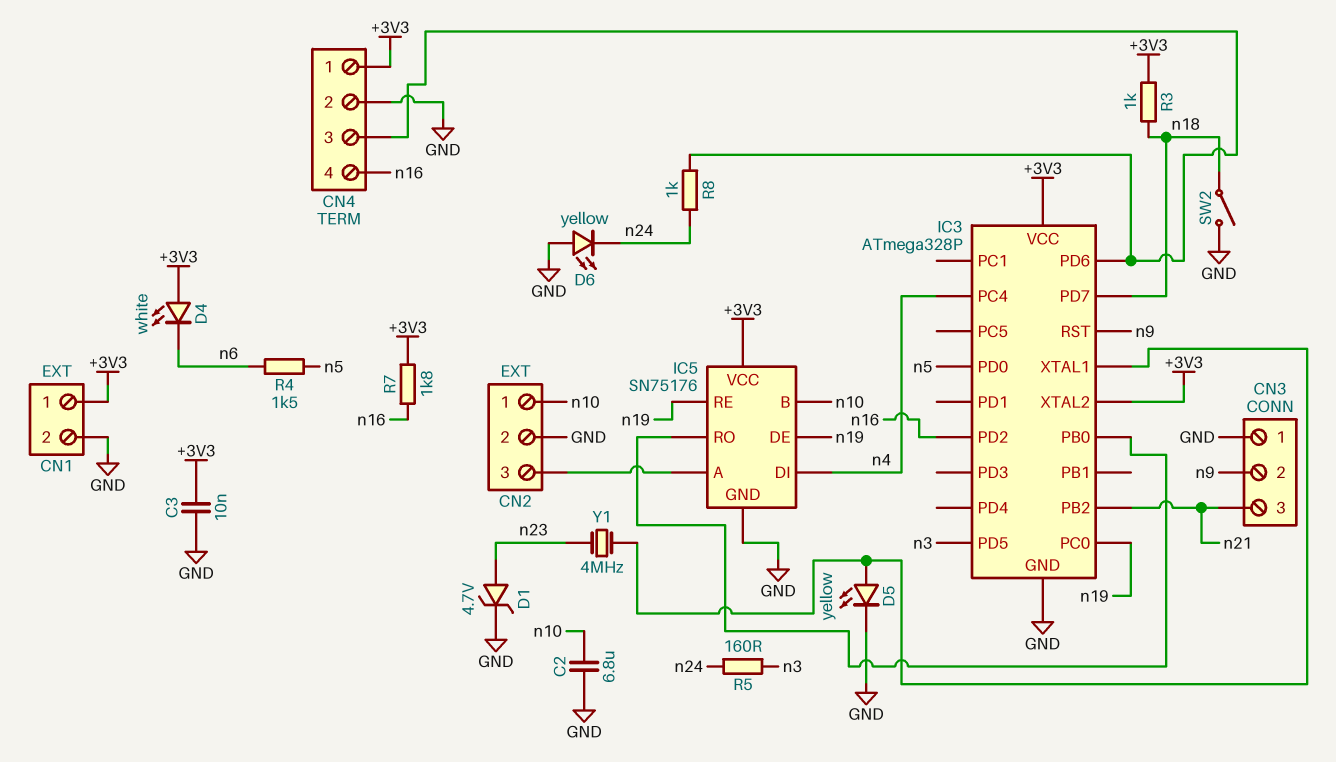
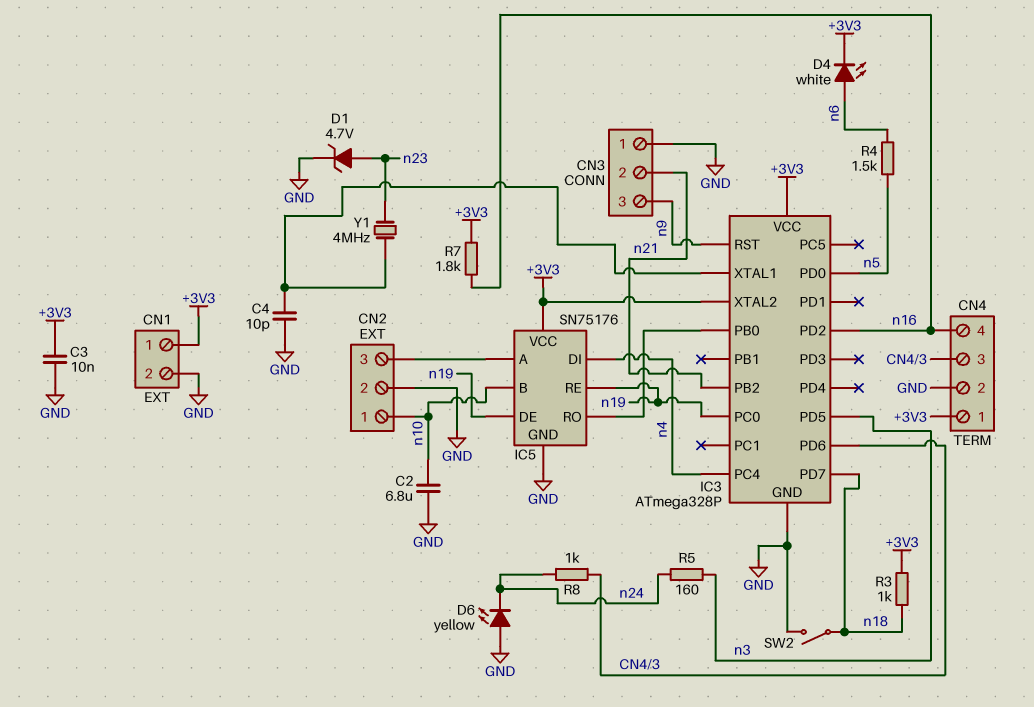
C4: none -> 10pF (GND, IC3/XTAL1)
CN3 pin 2: n9 -> n21
CN3 pin 3: n21 -> n9
D4: LED white (A +3V3, K n6) -> LED white (A n6, K +3V3)
D5: LED yellow (A IC3/XTAL1, K GND) -> none

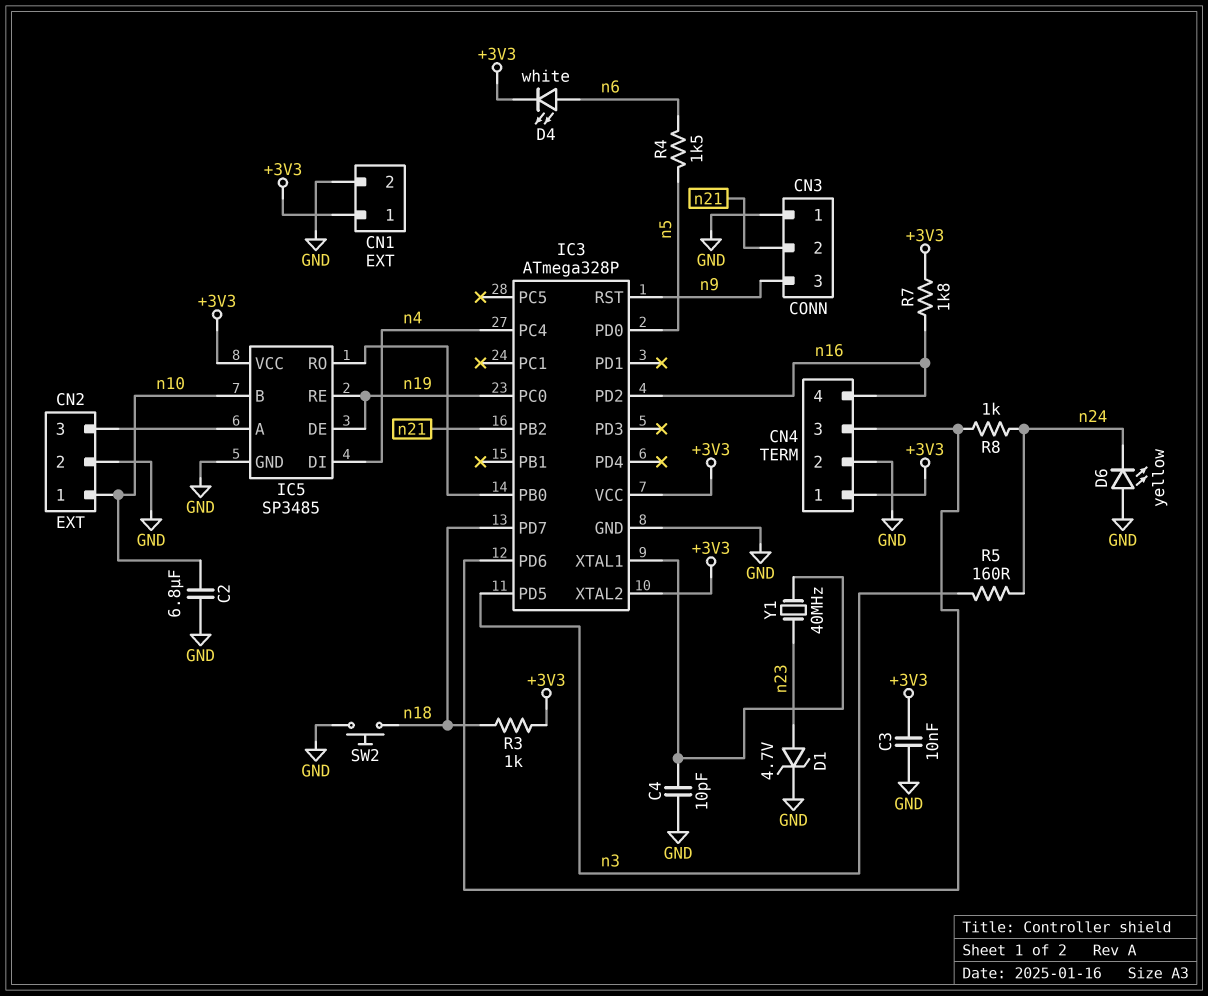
IC5: SN75176 -> SP3485
SW2: switch (GND, n18) -> button (GND, n18)
Y1: 4MHz (IC3/XTAL1, n23) -> 40MHz (IC3/XTAL1, n23)

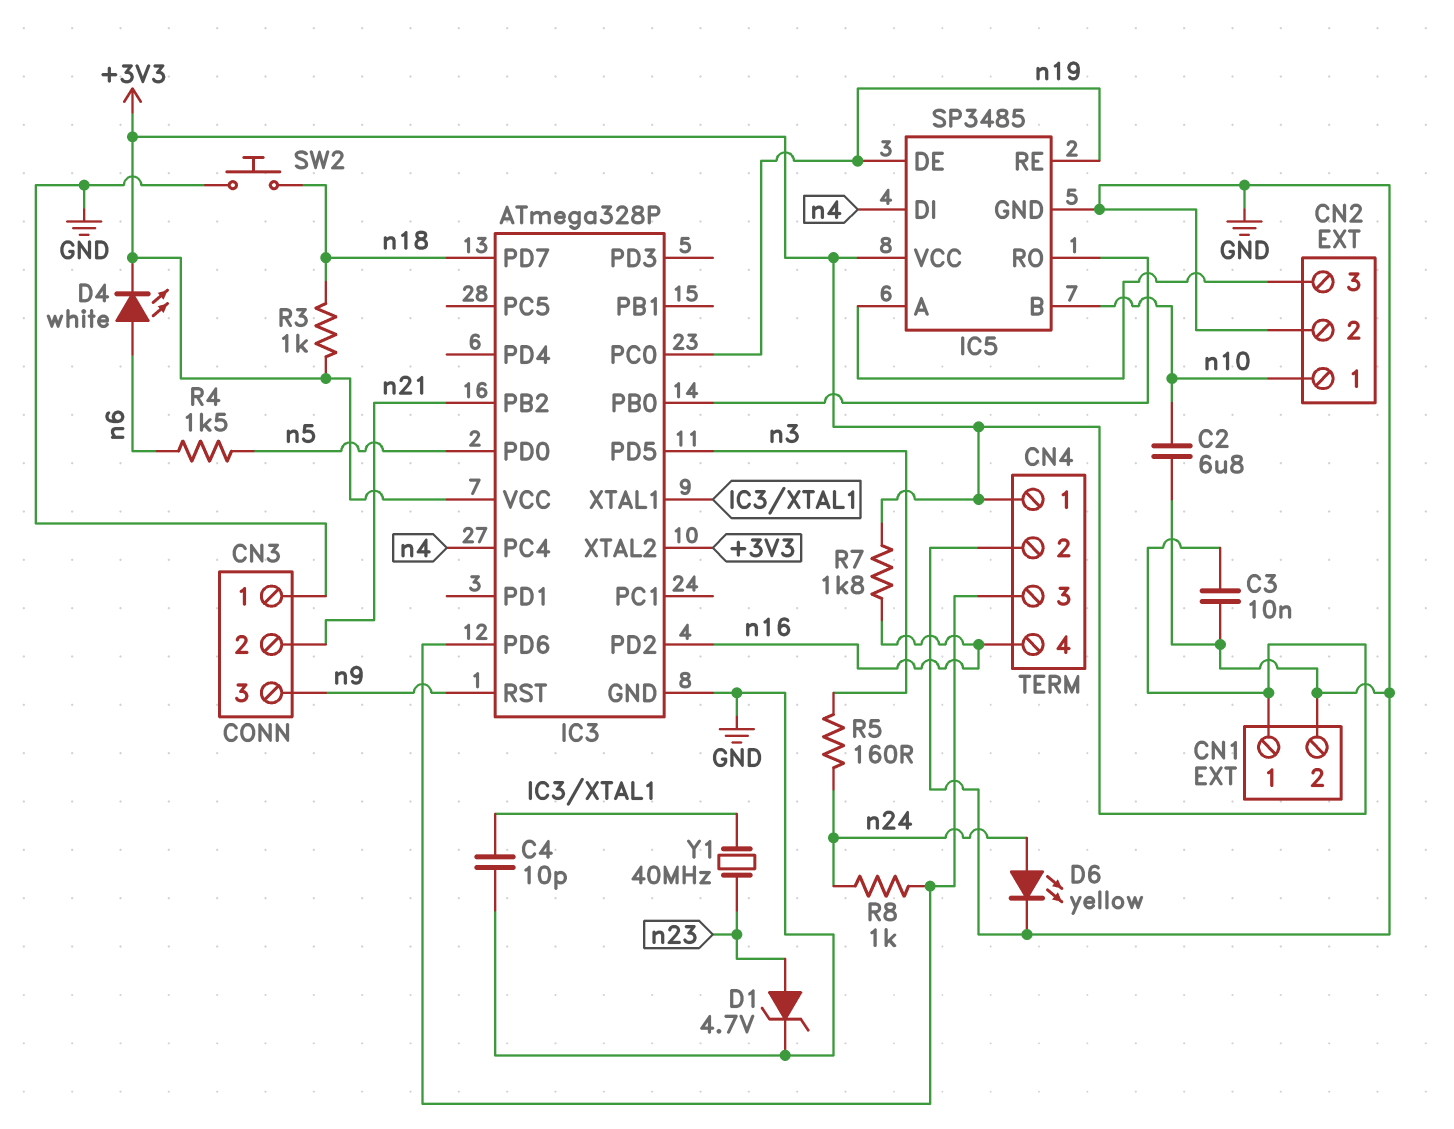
D6: LED yellow (A GND, K n24) -> LED yellow (A n24, K GND)

